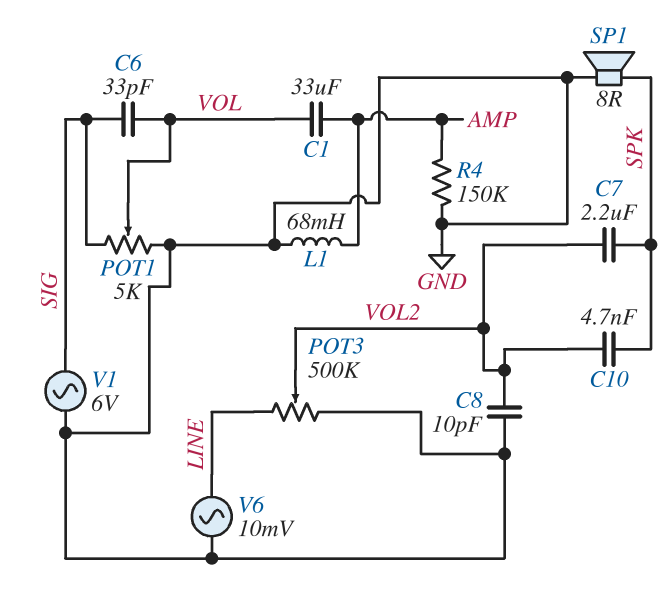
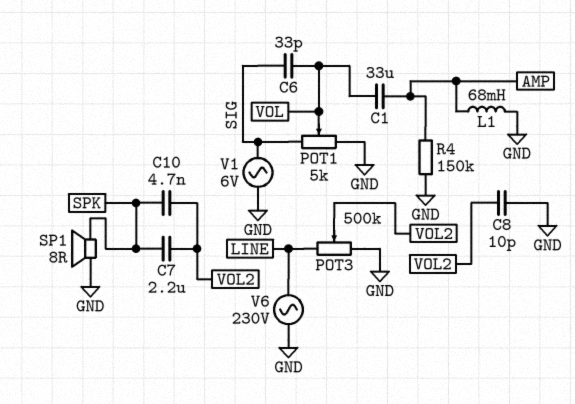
V6: AC 10mV (GND, LINE) -> AC 230V (GND, LINE)

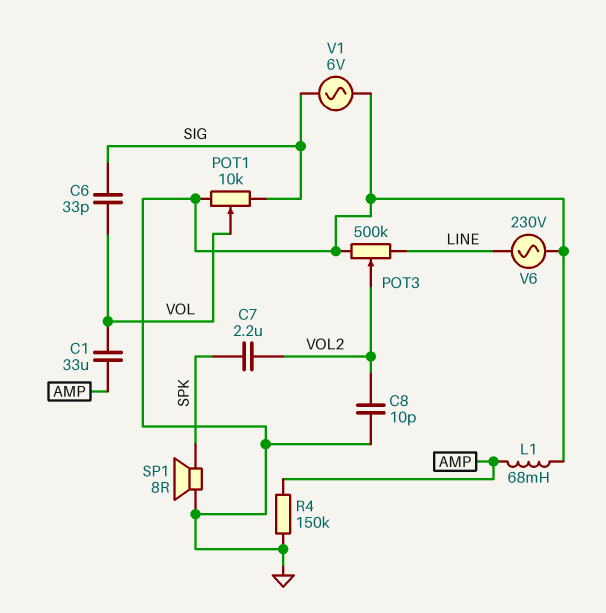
C10: 4.7nF (SPK, VOL2) -> none
POT1: 5k (GND, SIG, wiper VOL) -> 10k (GND, SIG, wiper VOL)

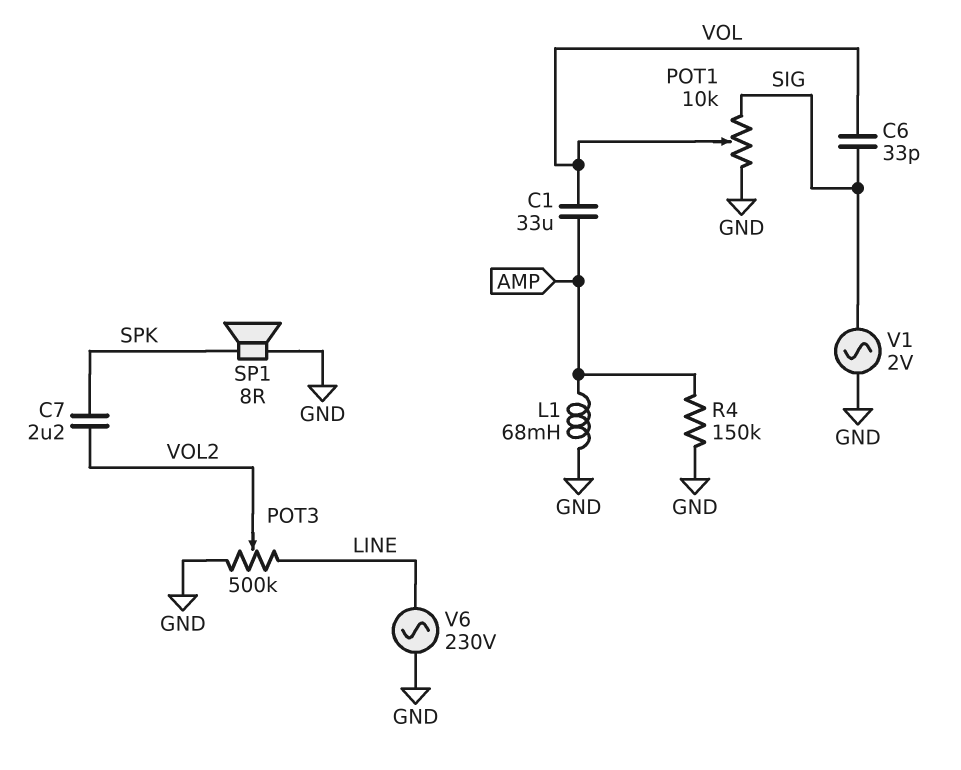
C8: 10pF (GND, VOL2) -> none
V1: AC 6V (GND, SIG) -> AC 2V (GND, SIG)

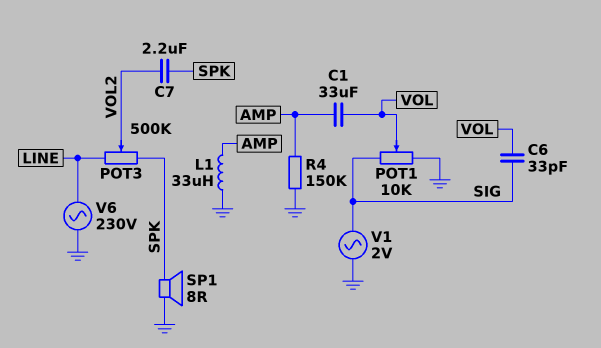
L1: 68mH (AMP, GND) -> 33uH (AMP, GND)
POT3: 500k (GND, LINE, wiper VOL2) -> 500k (LINE, SPK, wiper VOL2)

